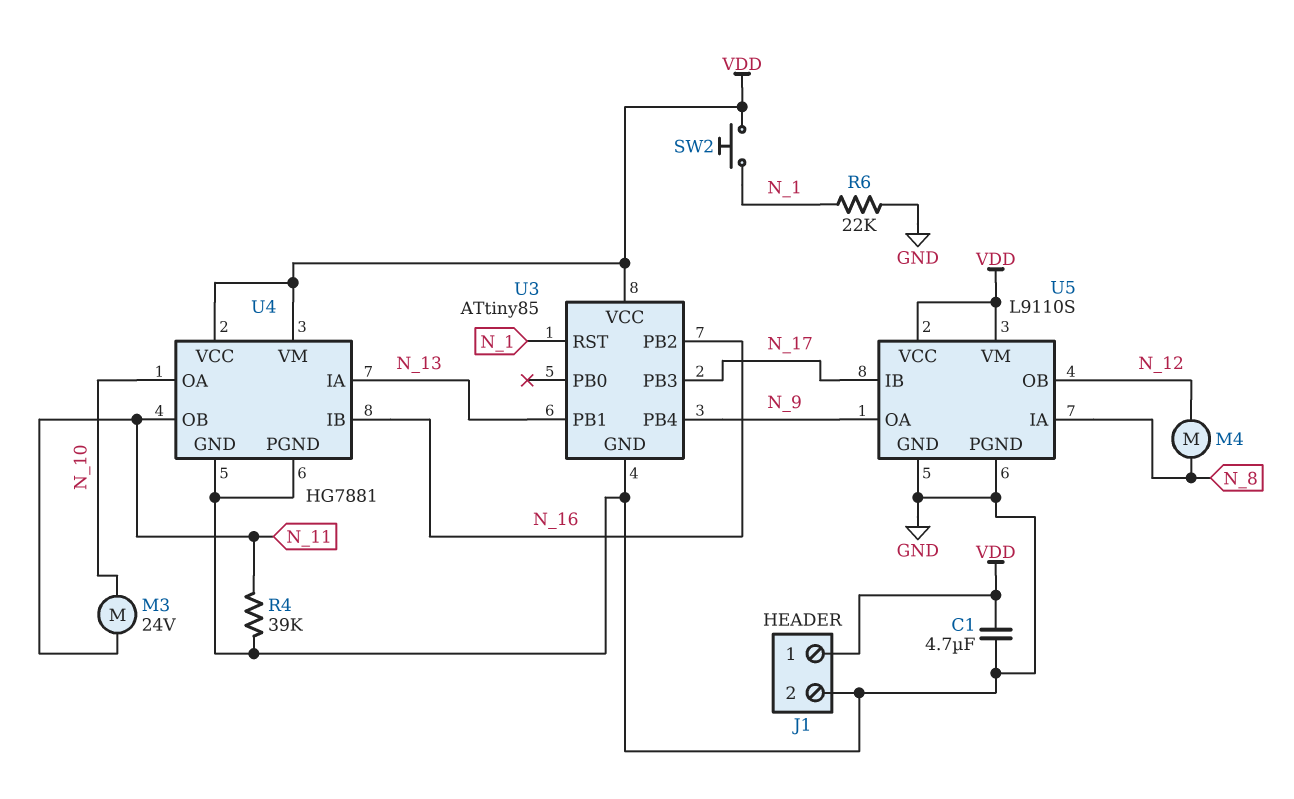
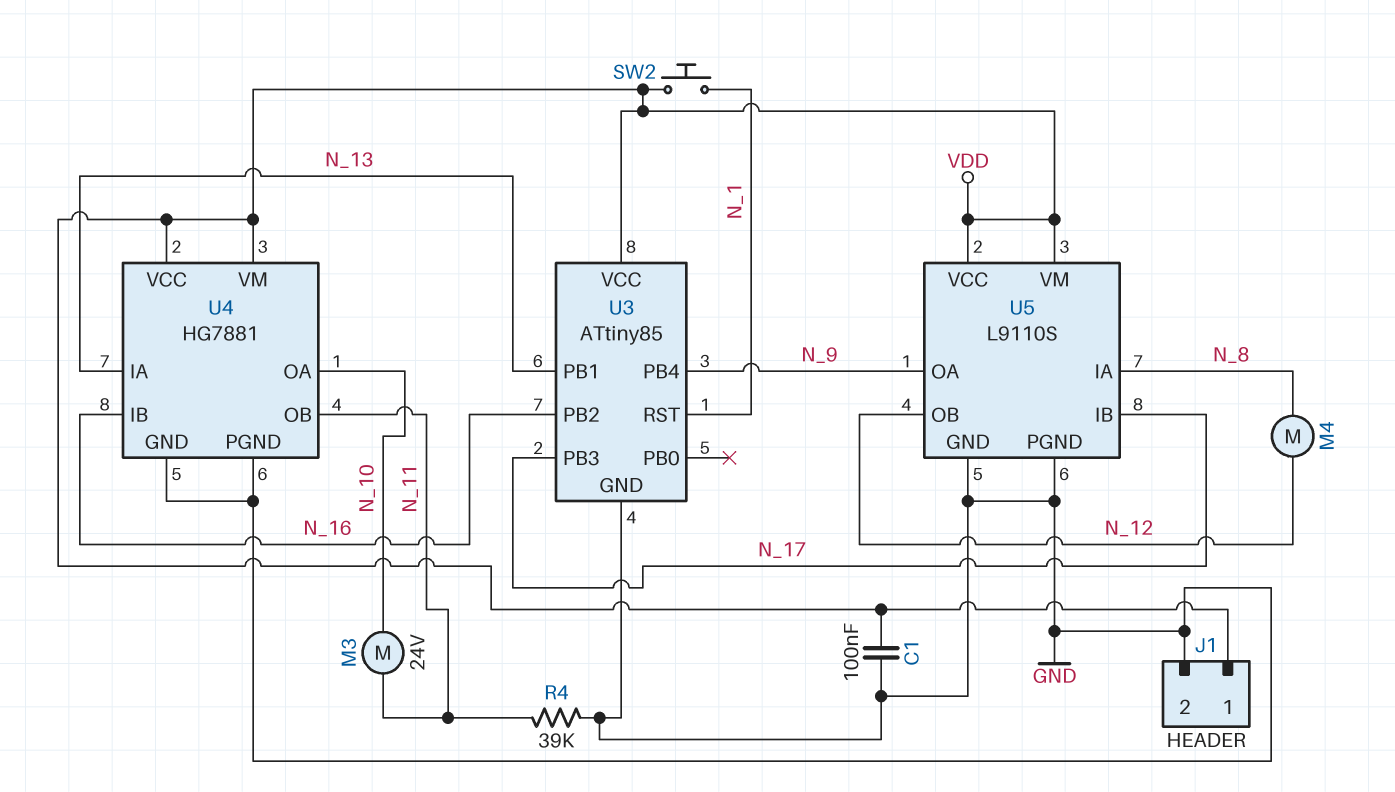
C1: 4.7uF (GND, VDD) -> 100nF (GND, VDD)
R6: 22k (GND, N_1) -> none

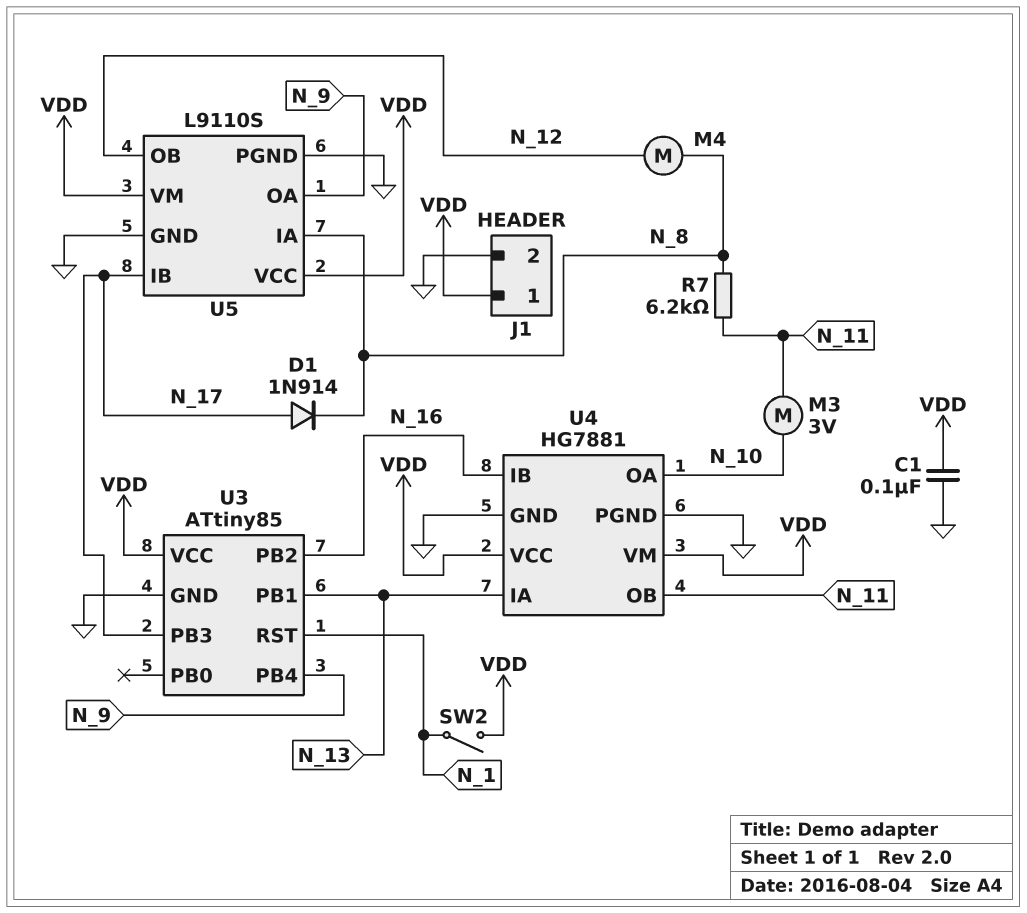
D1: none -> diode 1N914 (A N_17, K N_8)
M3: motor 24V (N_10, N_11) -> motor 3V (N_10, N_11)
R4: 39k (GND, N_11) -> none
R7: none -> 6.2k (N_8, N_11)
SW2: button (N_1, VDD) -> switch (N_1, VDD)

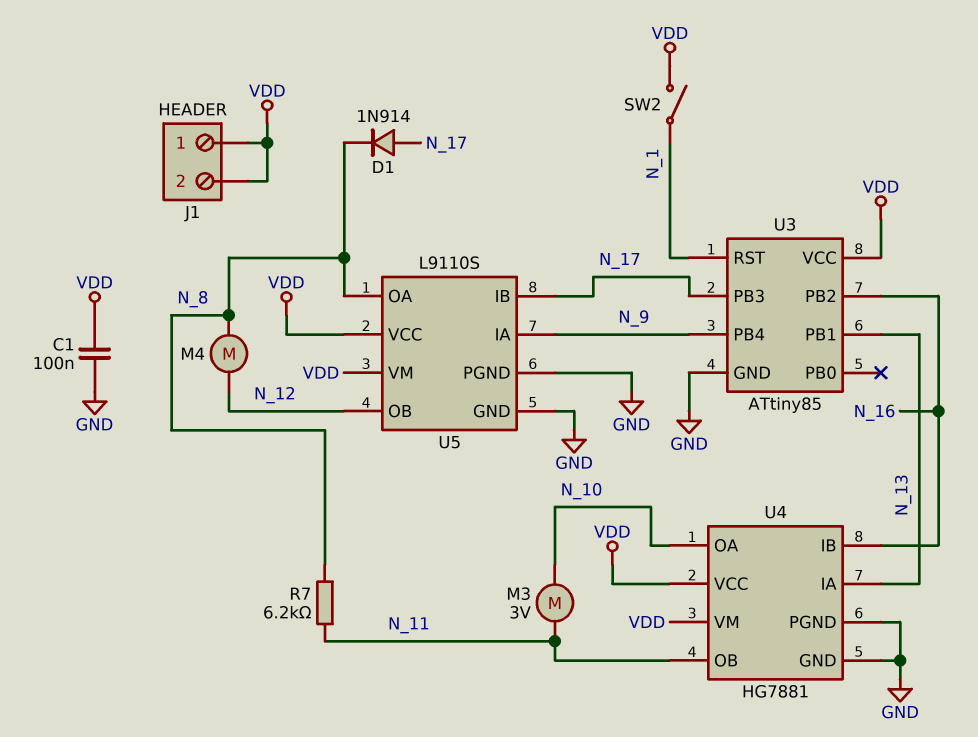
J1 pin 2: GND -> VDD
U5 pin IA: N_8 -> N_9
U5 pin OA: N_9 -> N_8

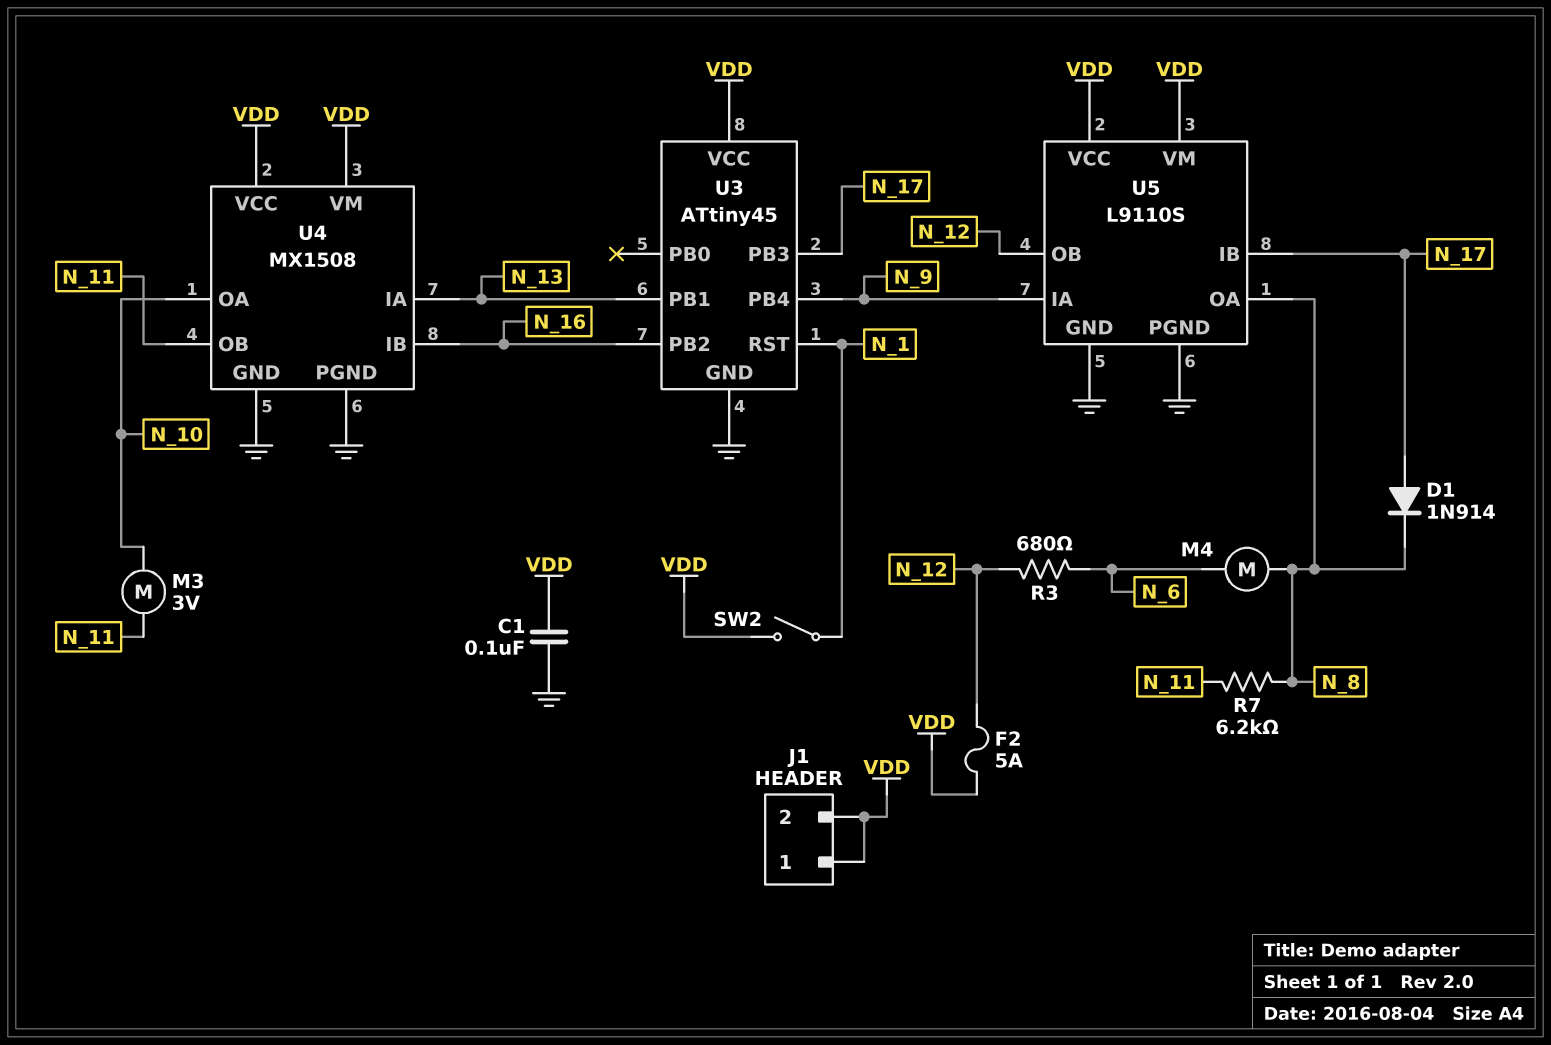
F2: none -> 5A (N_12, VDD)
M4: motor (N_8, N_12) -> motor (N_6, N_8)
R3: none -> 680 (N_6, N_12)
U3: ATtiny85 -> ATtiny45
U4: HG7881 -> MX1508

